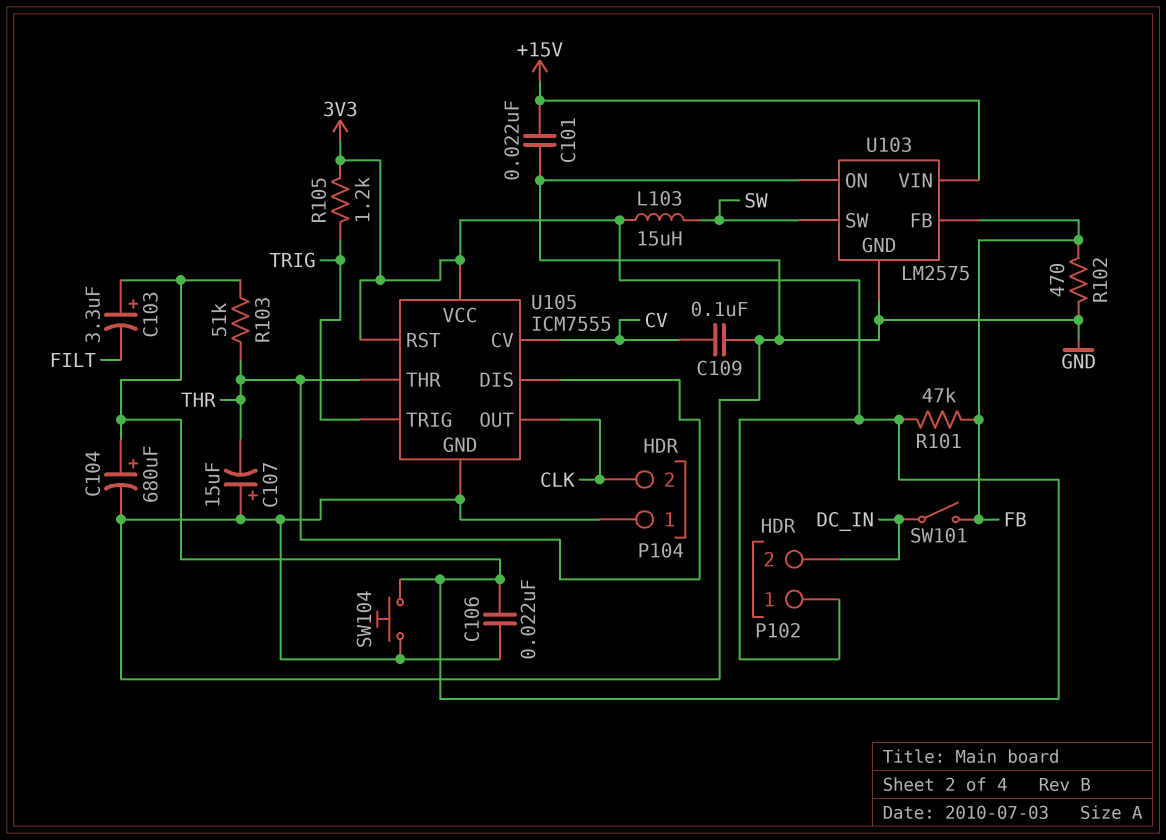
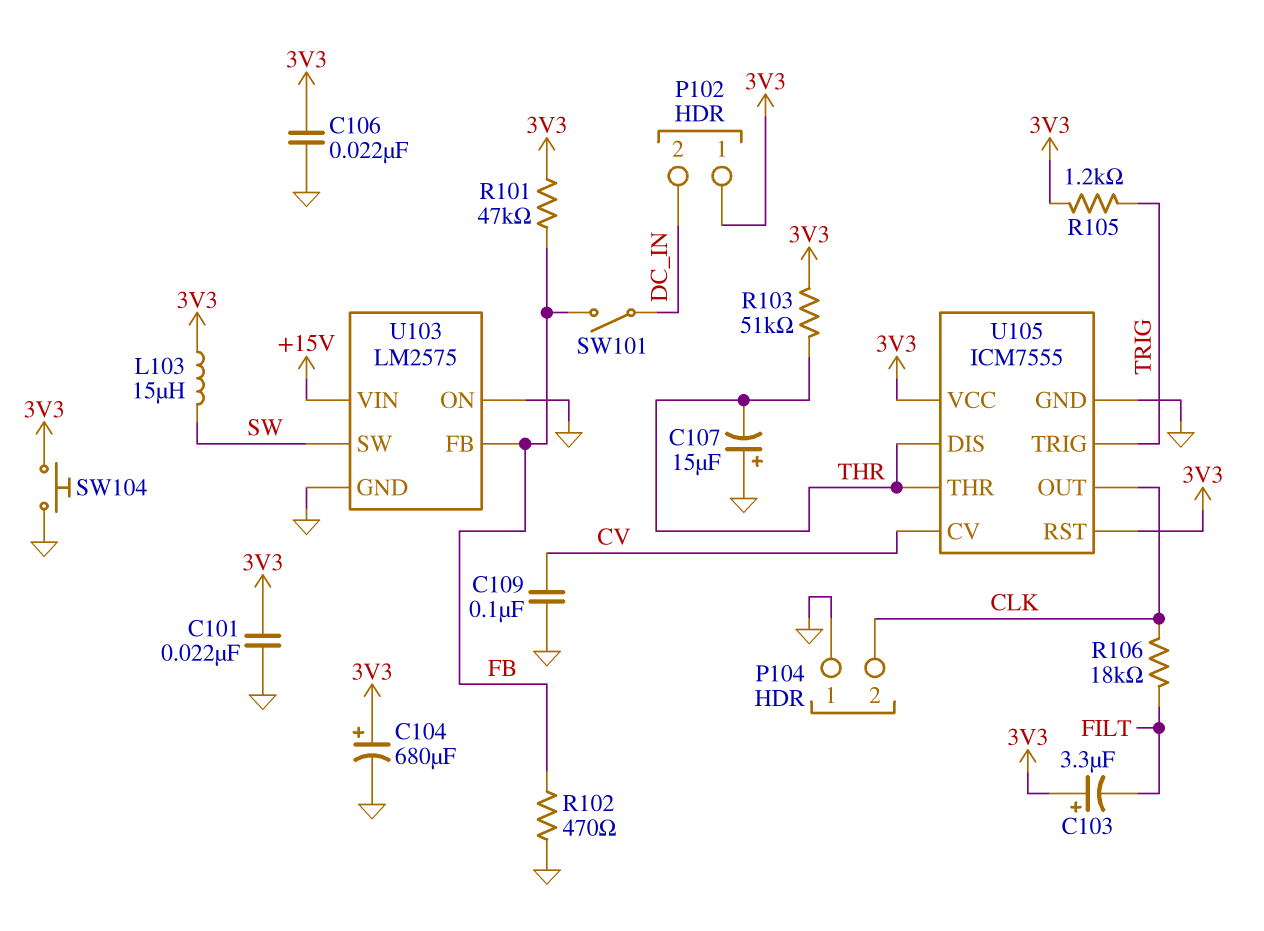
C101: 22nF (+15V, GND) -> 22nF (3V3, GND)
R106: none -> 18k (CLK, FILT)

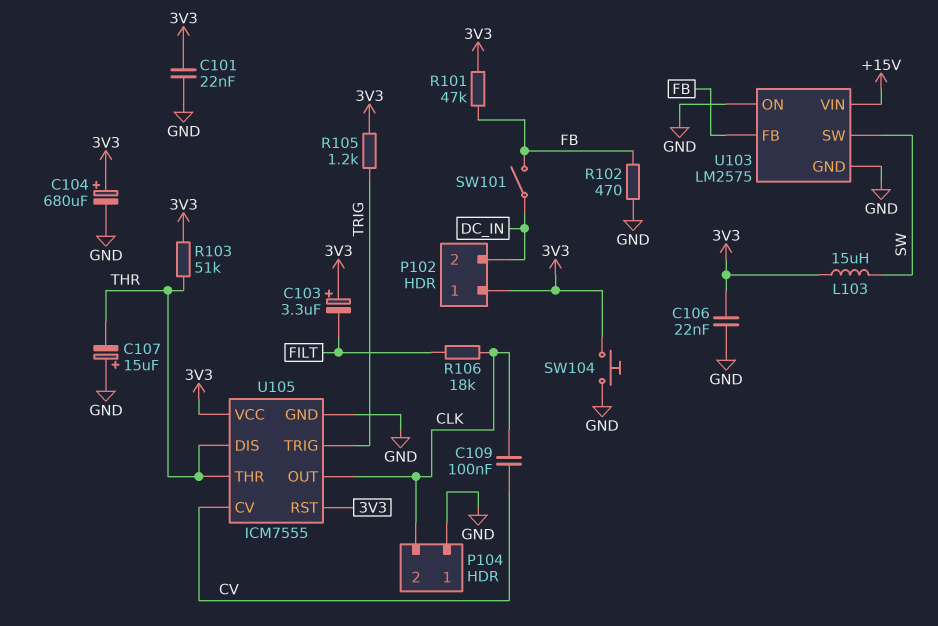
C109: 100nF (CV, GND) -> 100nF (CLK, CV)

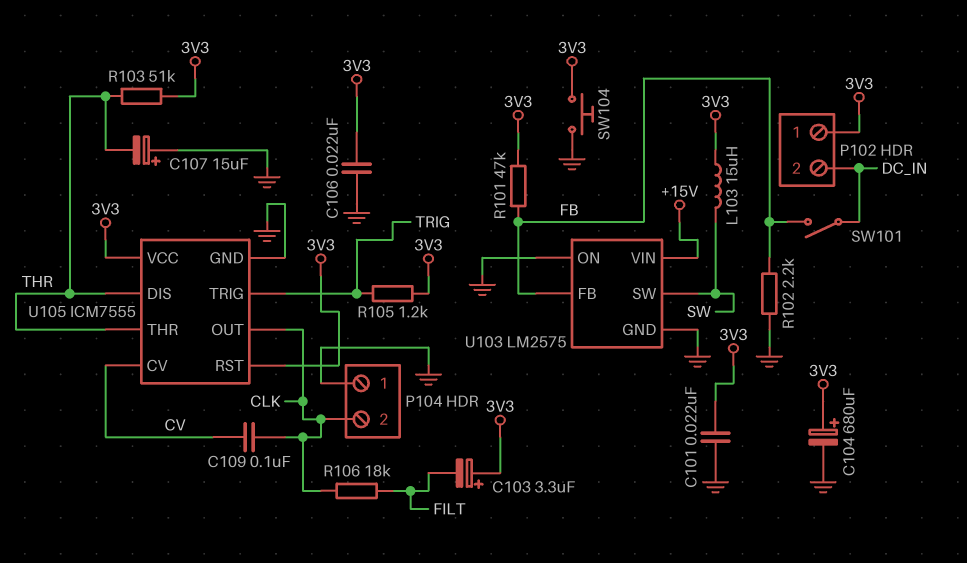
R102: 470 (FB, GND) -> 2.2k (FB, GND)

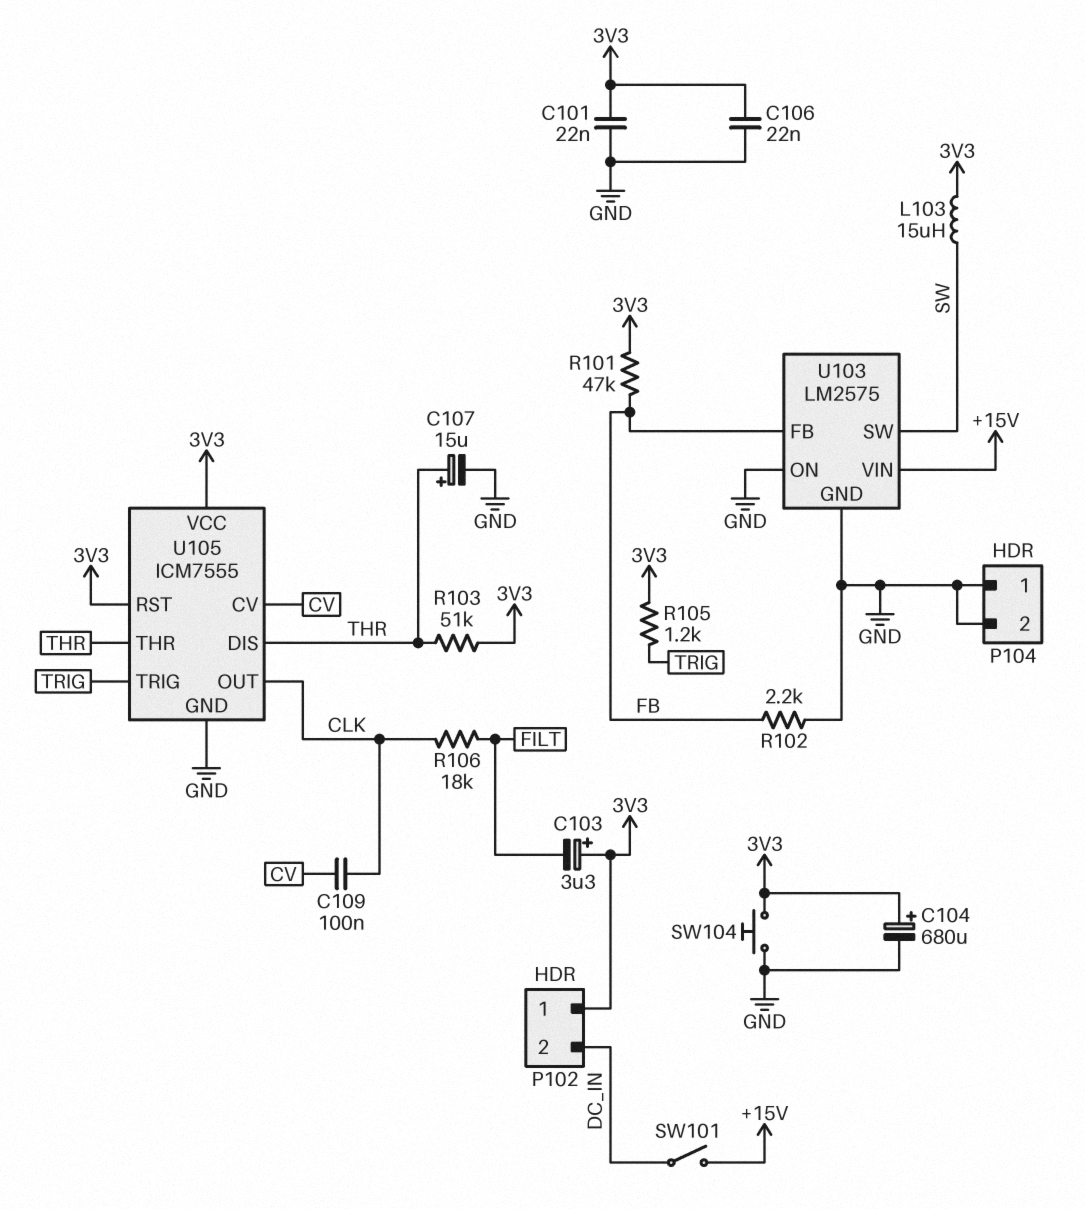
C107: 15uF (plus GND, minus THR) -> 15uF (plus THR, minus GND)
P104 pin 2: CLK -> GND
SW101: switch (DC_IN, FB) -> switch (+15V, DC_IN)

